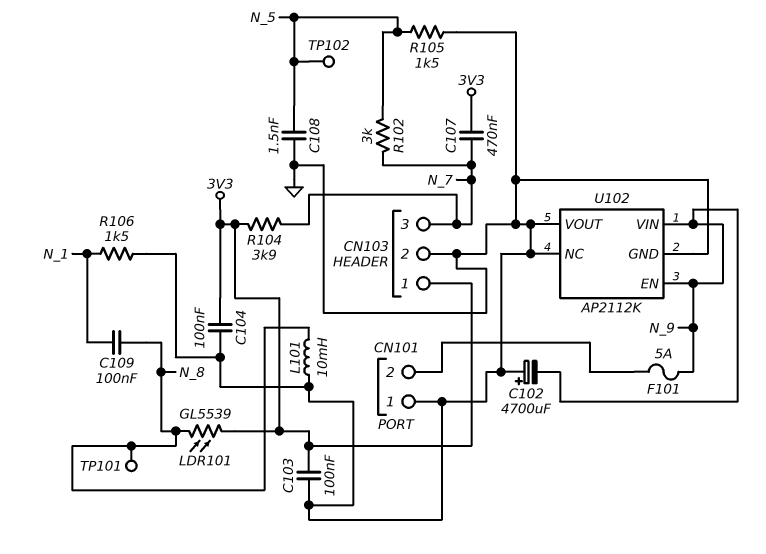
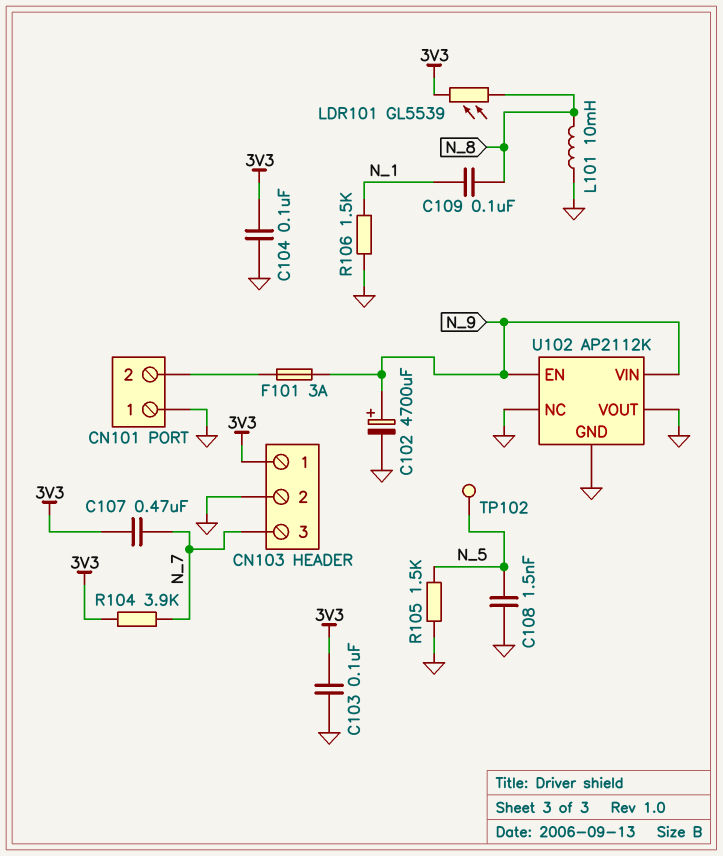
C102: 4700uF (plus GND, minus N_9) -> 4700uF (plus N_9, minus GND)
F101: 5A (CN101/2, N_9) -> 3A (CN101/2, N_9)
R102: 3k (N_5, N_7) -> none
TP101: test point (N_8) -> none

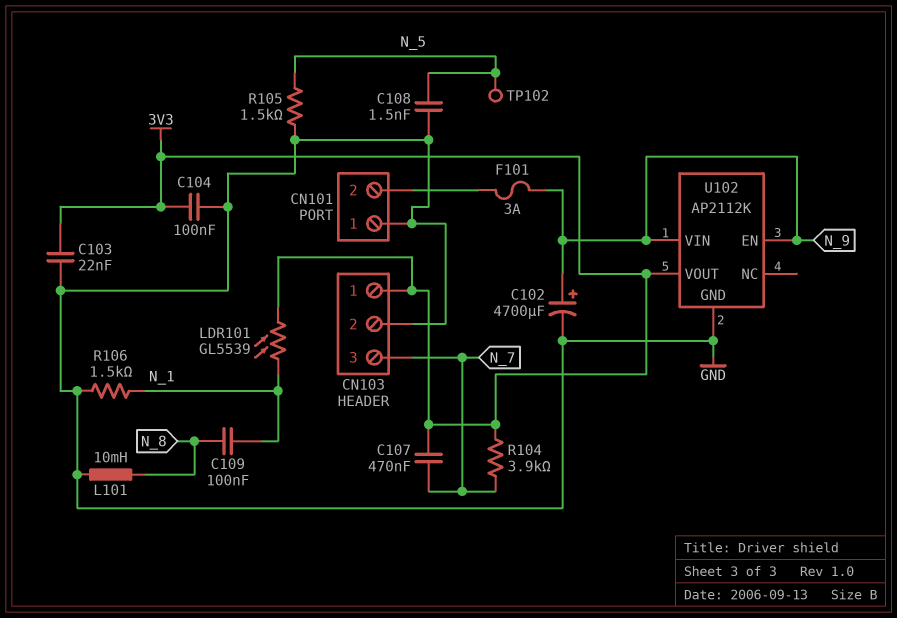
C103: 100nF (3V3, GND) -> 22nF (3V3, GND)
LDR101: GL5539 (3V3, N_8) -> GL5539 (3V3, N_1)
U102 pin NC: GND -> none
U102 pin VOUT: GND -> 3V3

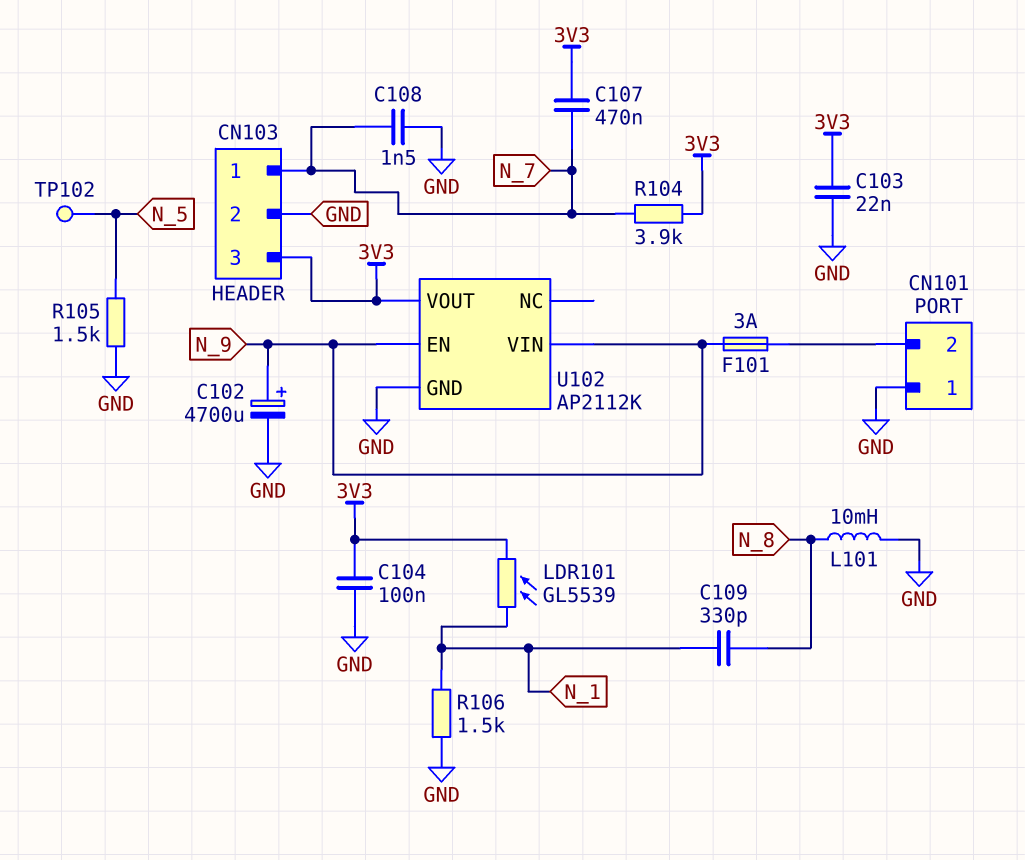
C108: 1.5nF (GND, N_5) -> 1.5nF (GND, N_7)
C109: 100nF (N_1, N_8) -> 330pF (N_1, N_8)
CN103 pin 1: 3V3 -> N_7
CN103 pin 3: N_7 -> 3V3

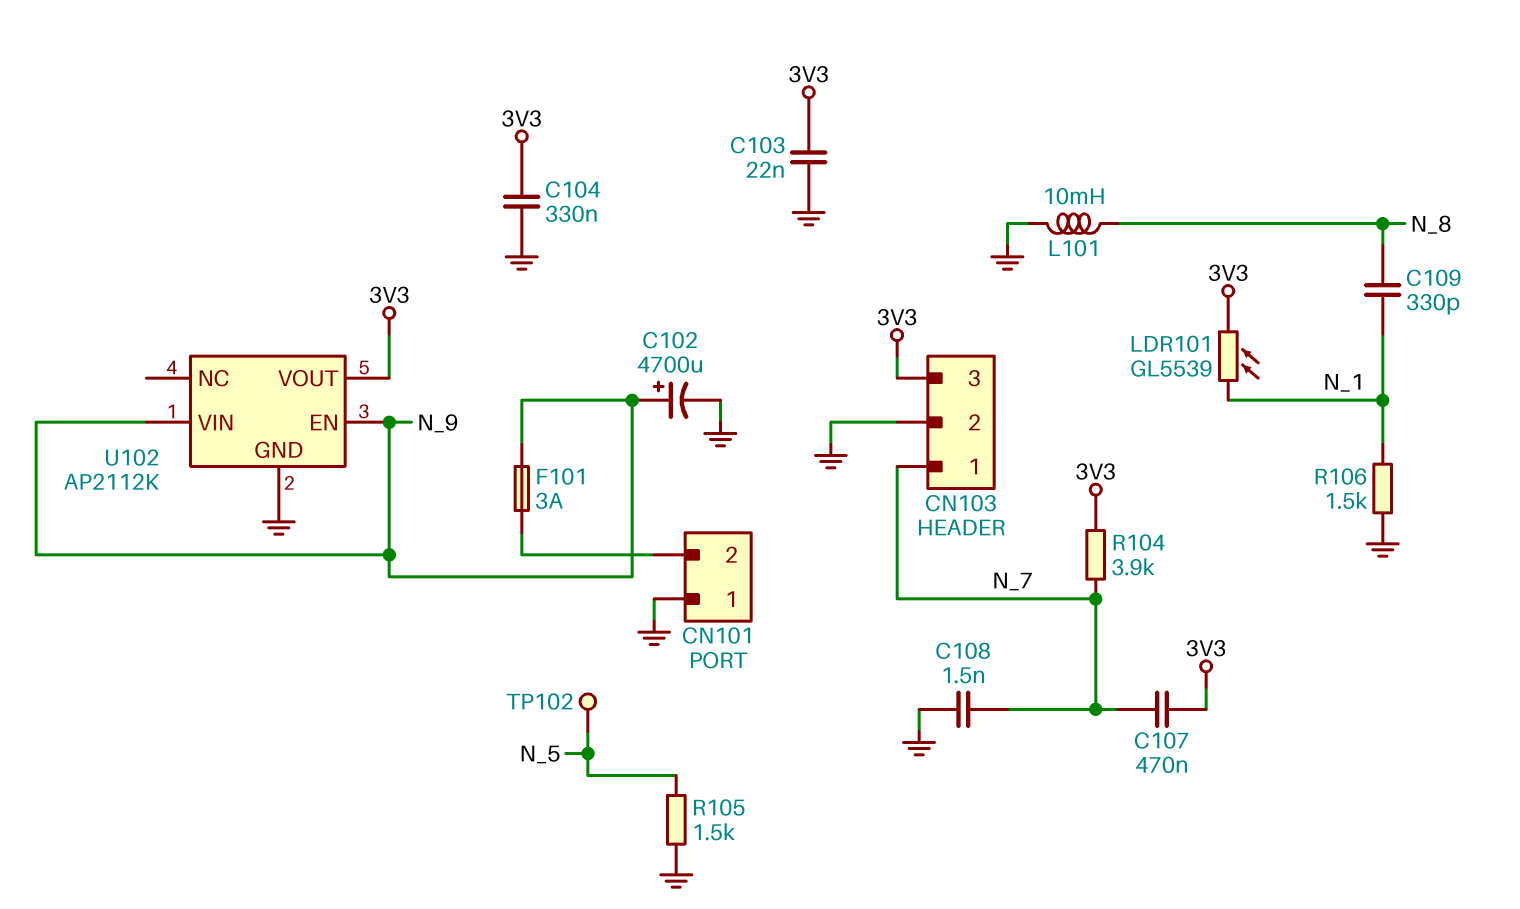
C104: 100nF (3V3, GND) -> 330nF (3V3, GND)

